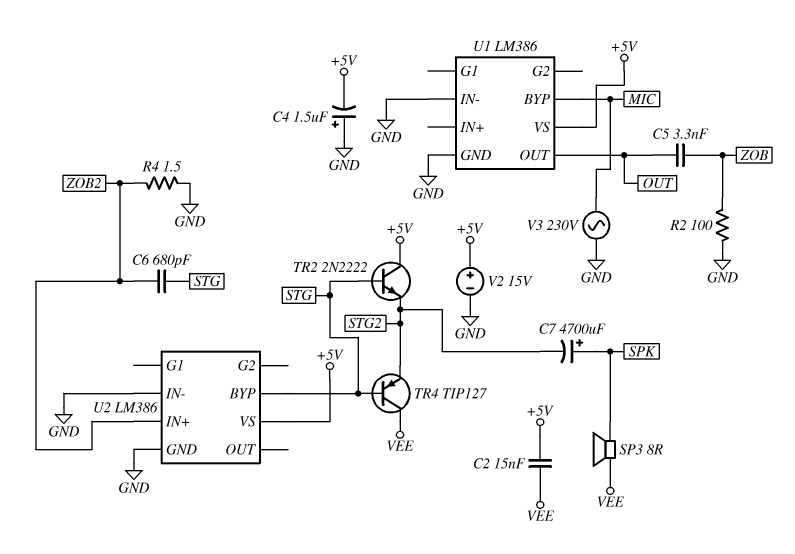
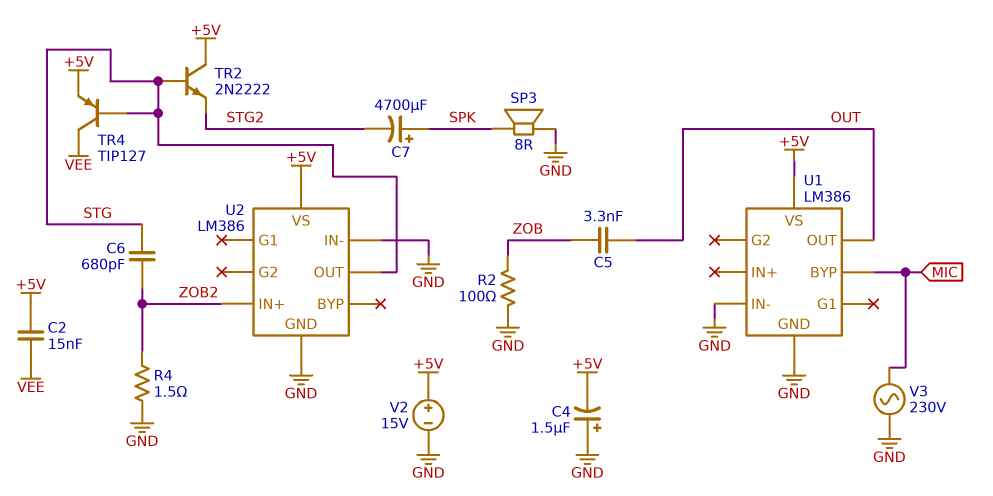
SP3: speaker 8R (SPK, VEE) -> speaker 8R (GND, SPK)
TR4: PNP TIP127 (B STG, C VEE, E STG2) -> PNP TIP127 (B STG, C VEE, E +5V)
U2 pin BYP: STG -> none
U2 pin OUT: none -> STG

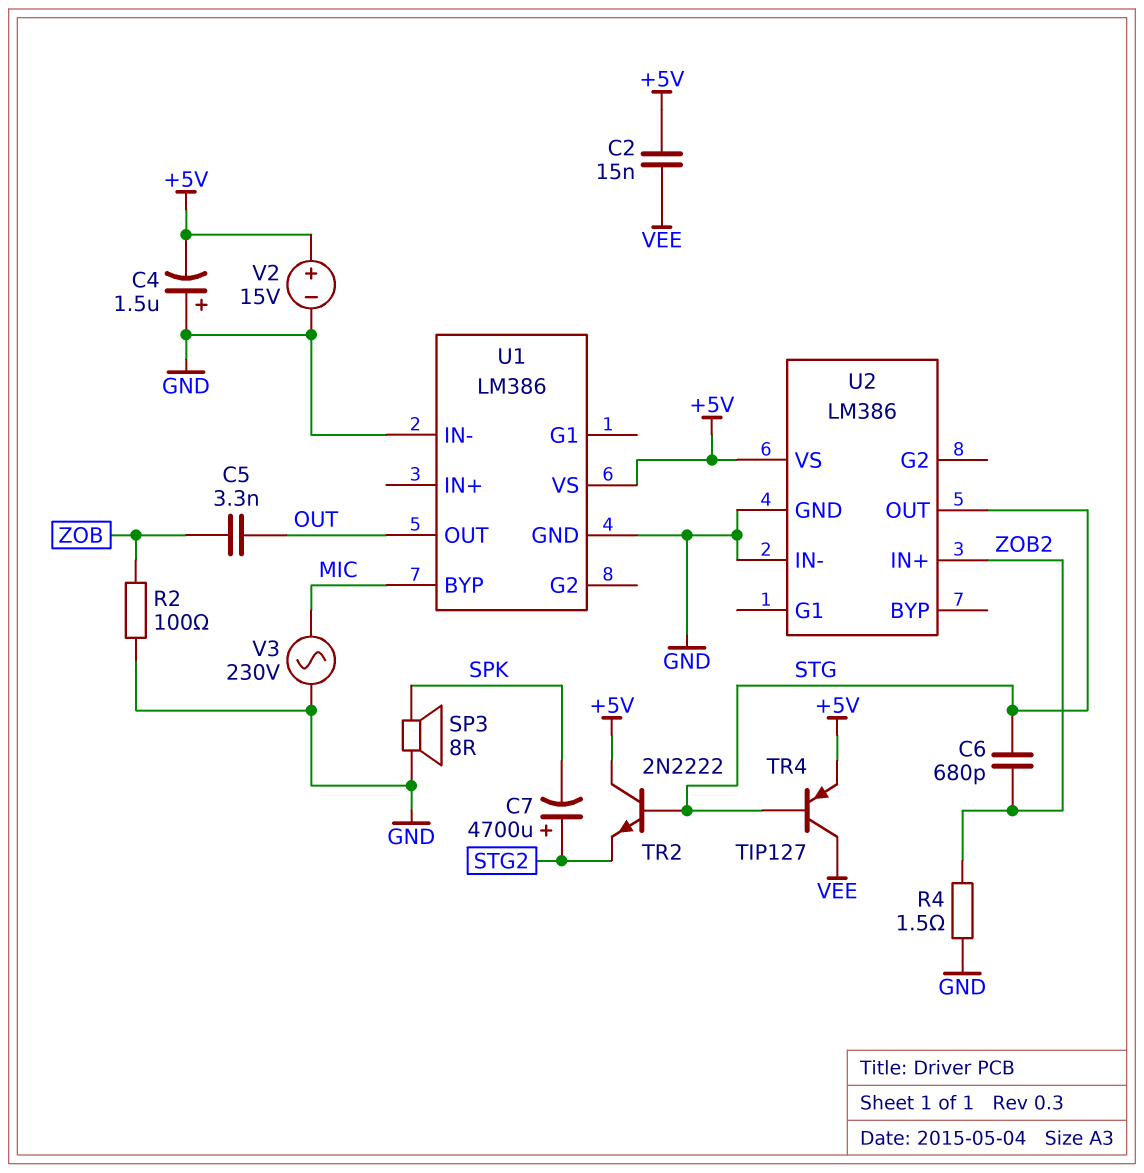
C7: 4700uF (plus SPK, minus STG2) -> 4700uF (plus STG2, minus SPK)

